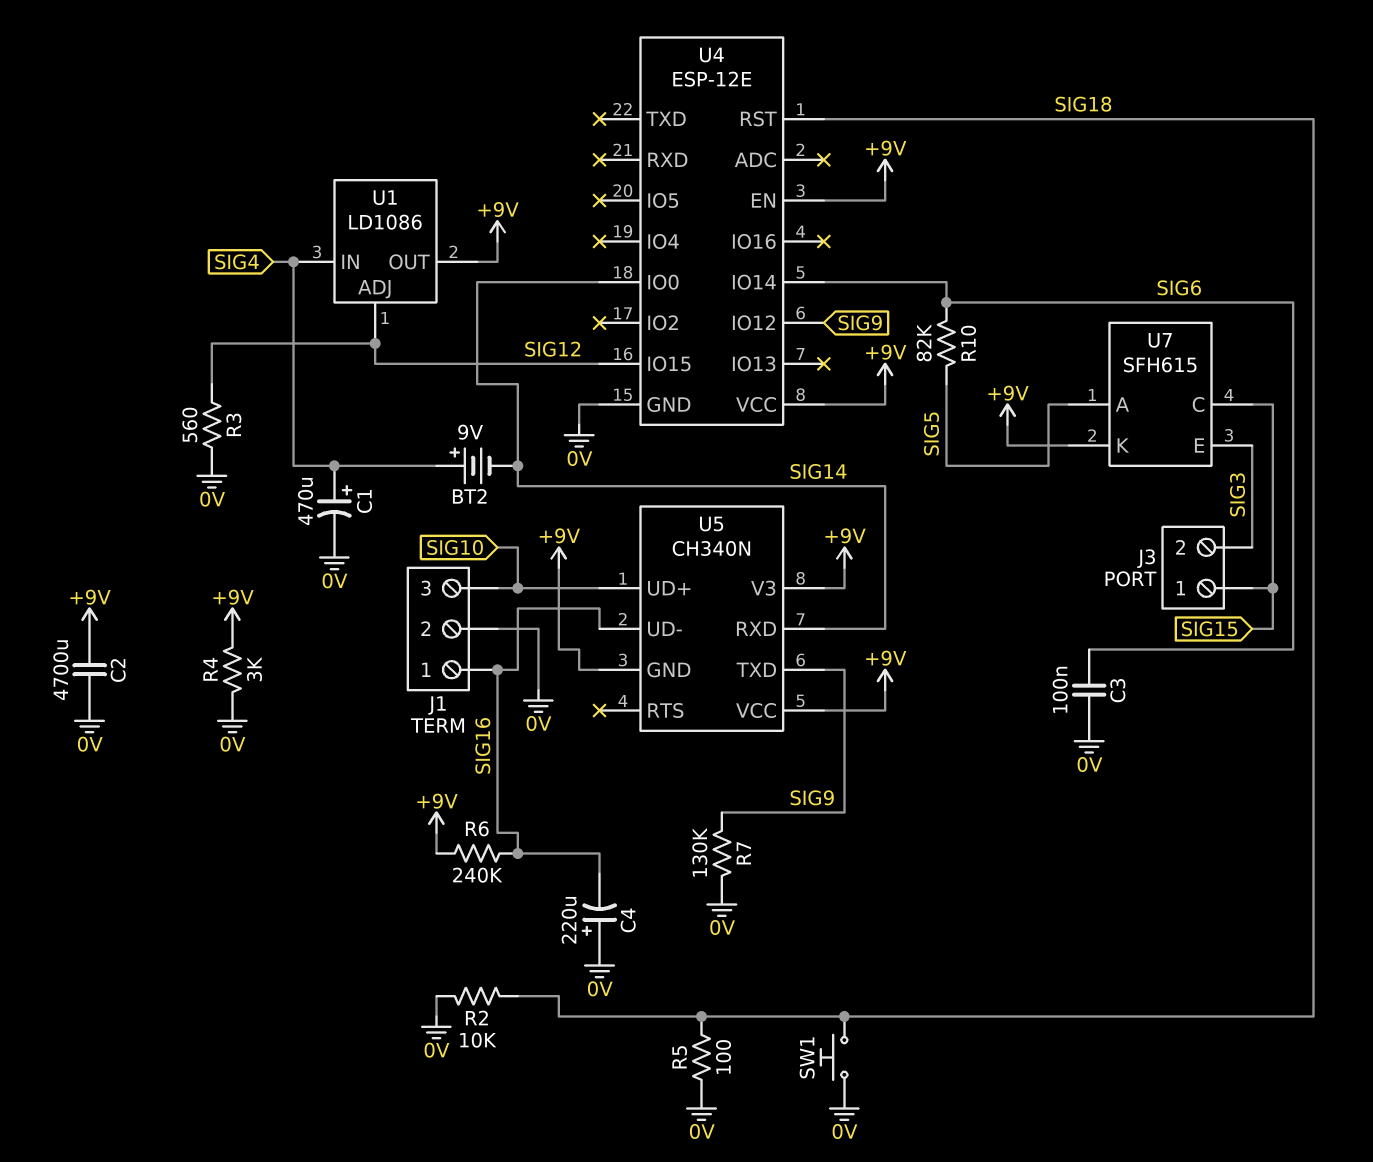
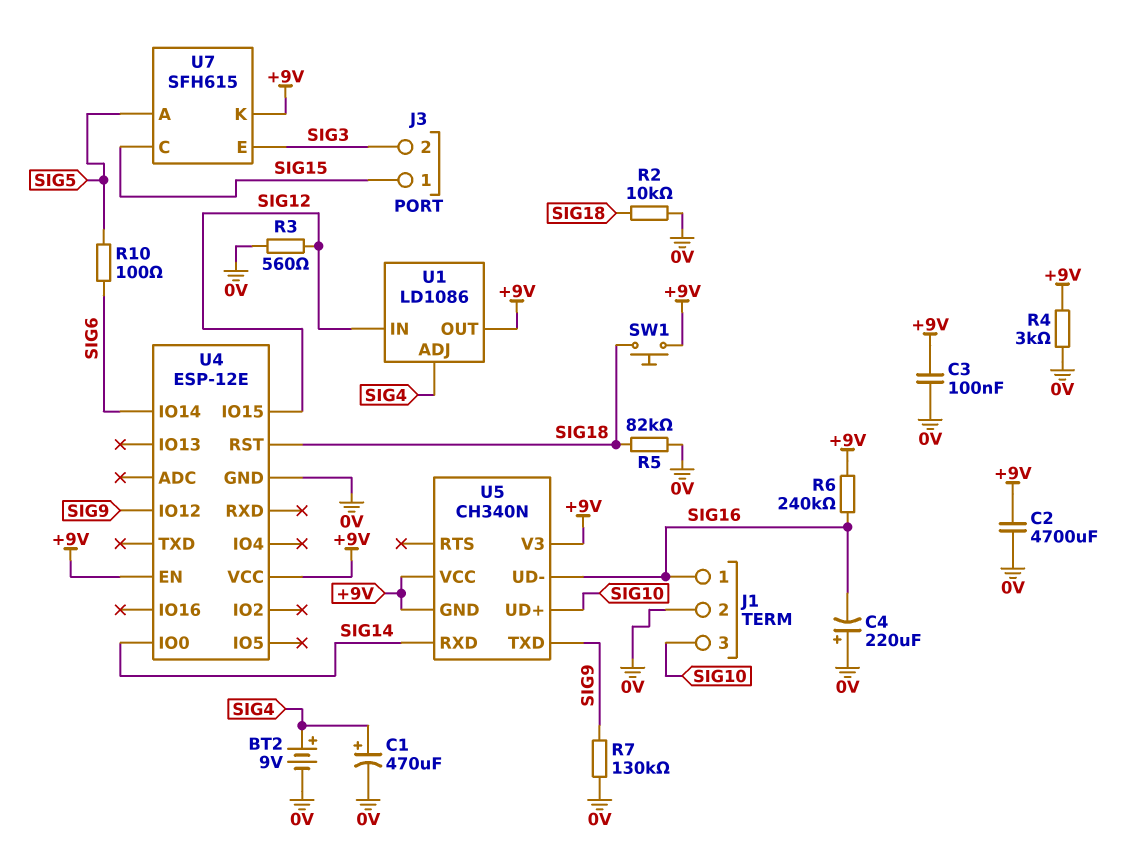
BT2: 9V (plus SIG4, minus SIG14) -> 9V (plus SIG4, minus 0V)
C3: 100nF (0V, SIG6) -> 100nF (+9V, 0V)
R5: 100 (0V, SIG18) -> 82k (0V, SIG18)
R10: 82k (SIG5, SIG6) -> 100 (SIG5, SIG6)
SW1: button (0V, SIG18) -> button (+9V, SIG18)
U1 pin ADJ: SIG12 -> SIG4
U1 pin IN: SIG4 -> SIG12

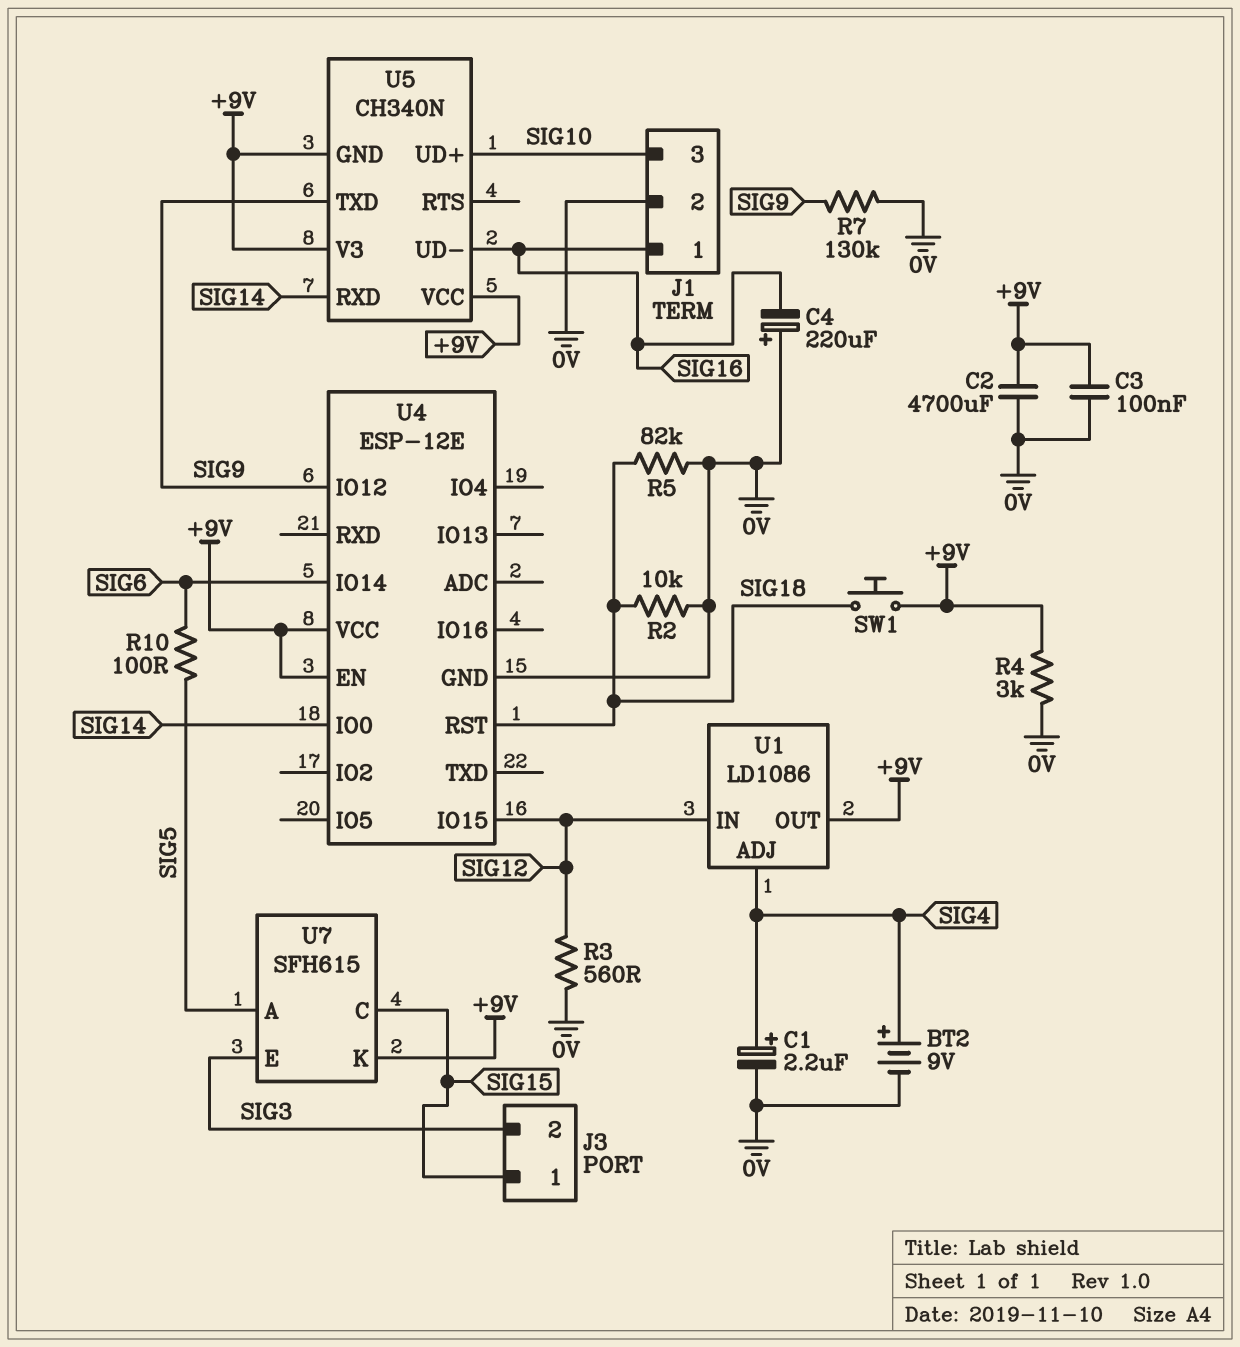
C1: 470uF (plus SIG4, minus 0V) -> 2.2uF (plus SIG4, minus 0V)
R6: 240k (+9V, SIG16) -> none

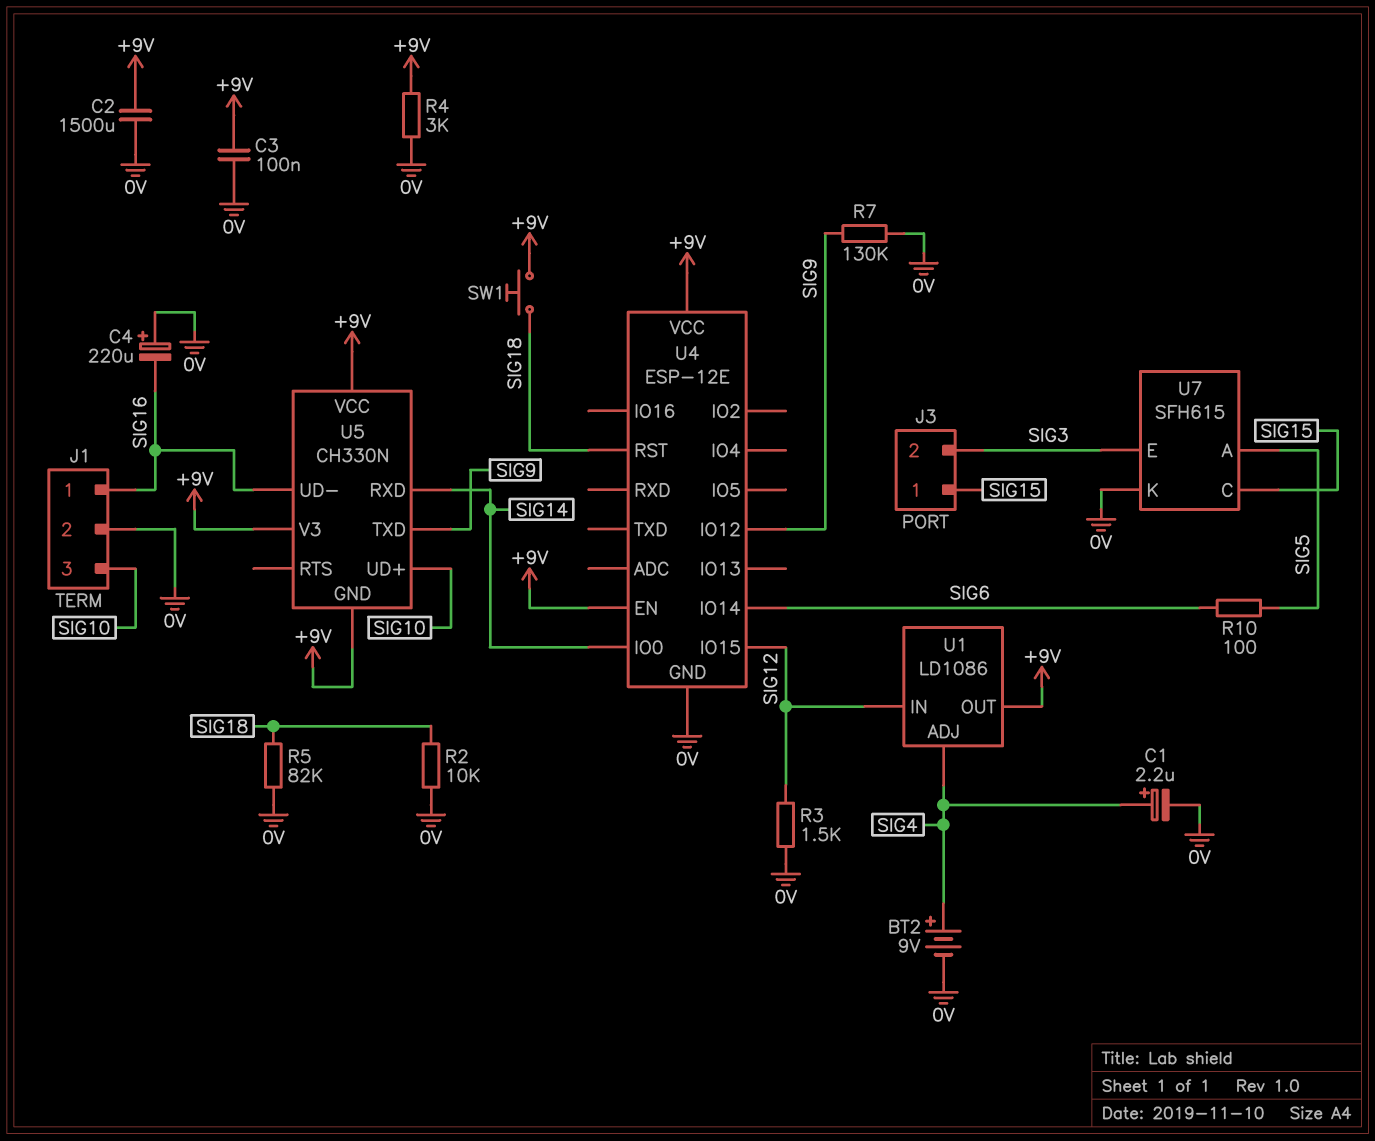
C2: 4700uF (+9V, 0V) -> 1500uF (+9V, 0V)
R3: 560 (0V, SIG12) -> 1.5k (0V, SIG12)
U5: CH340N -> CH330N
U7 pin K: +9V -> 0V

